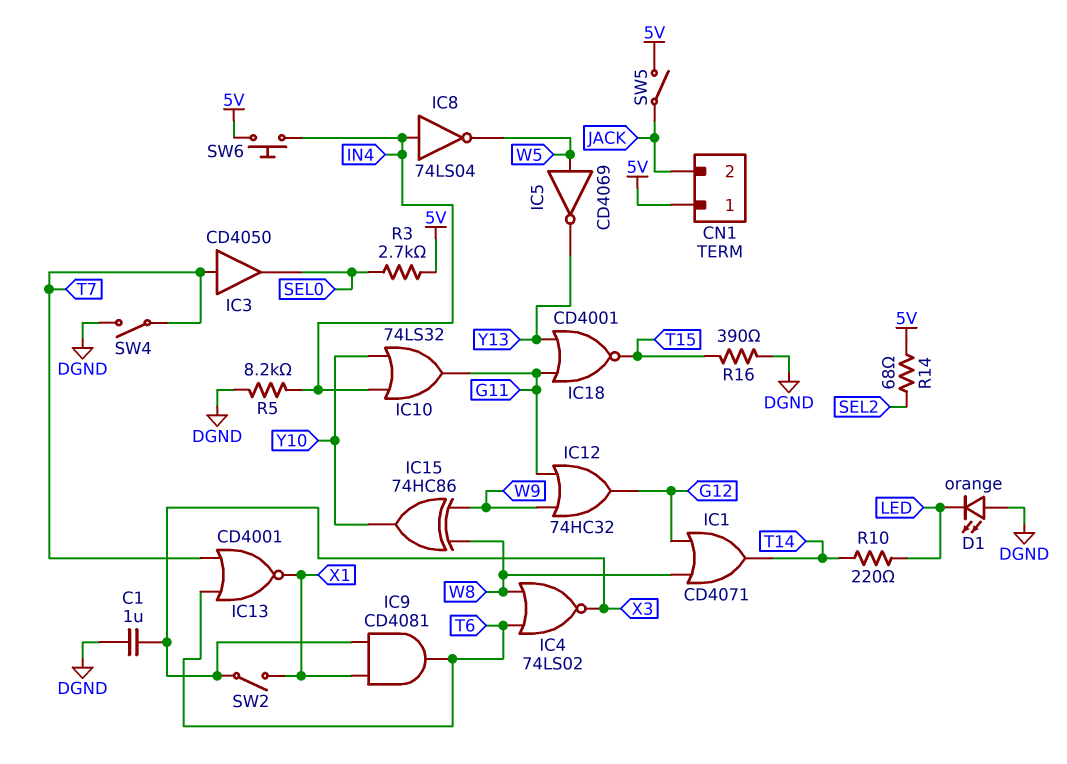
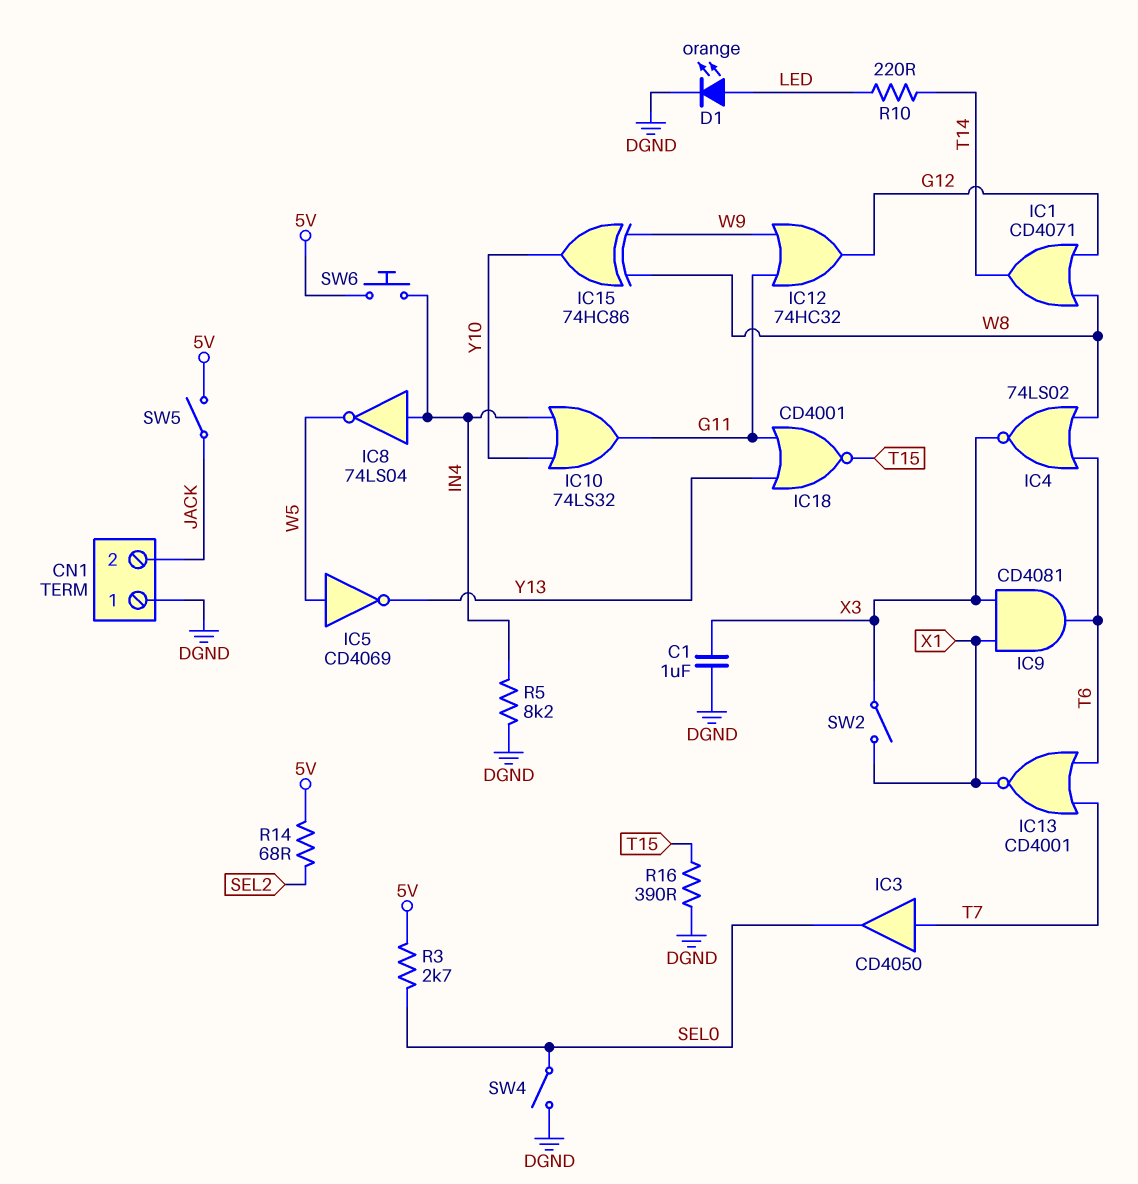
CN1 pin 1: 5V -> DGND
D1: LED orange (A DGND, K LED) -> LED orange (A LED, K DGND)
SW4: switch (DGND, T7) -> switch (DGND, SEL0)

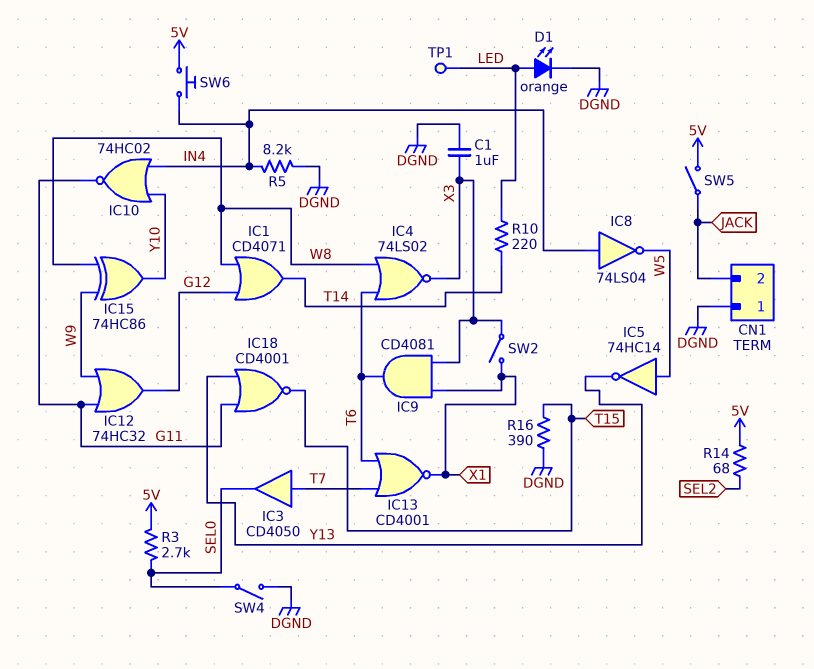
IC5: NOT CD4069 (in W5, out Y13) -> NOT 74HC14 (in W5, out Y13)
IC10: OR 74LS32 (in IN4, in Y10, out G11) -> NOR 74HC02 (in IN4, in Y10, out G11)
TP1: none -> test point (LED)

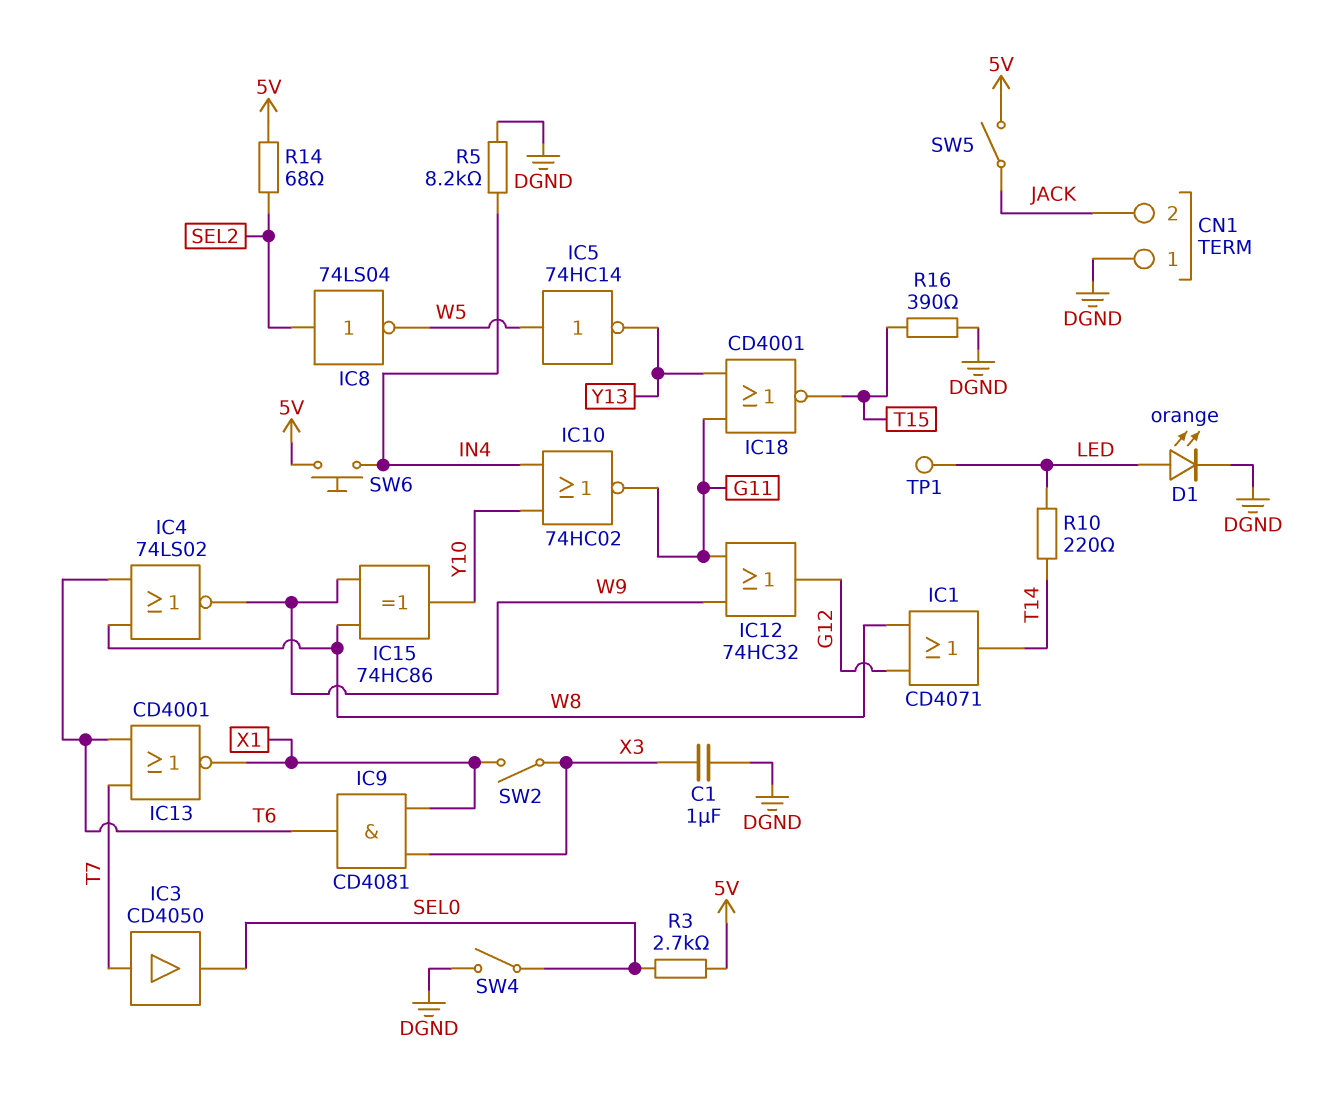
IC4: NOR 74LS02 (in T6, in W8, out X3) -> NOR 74LS02 (in T6, in W8, out W9)
IC8: NOT 74LS04 (in IN4, out W5) -> NOT 74LS04 (in SEL2, out W5)

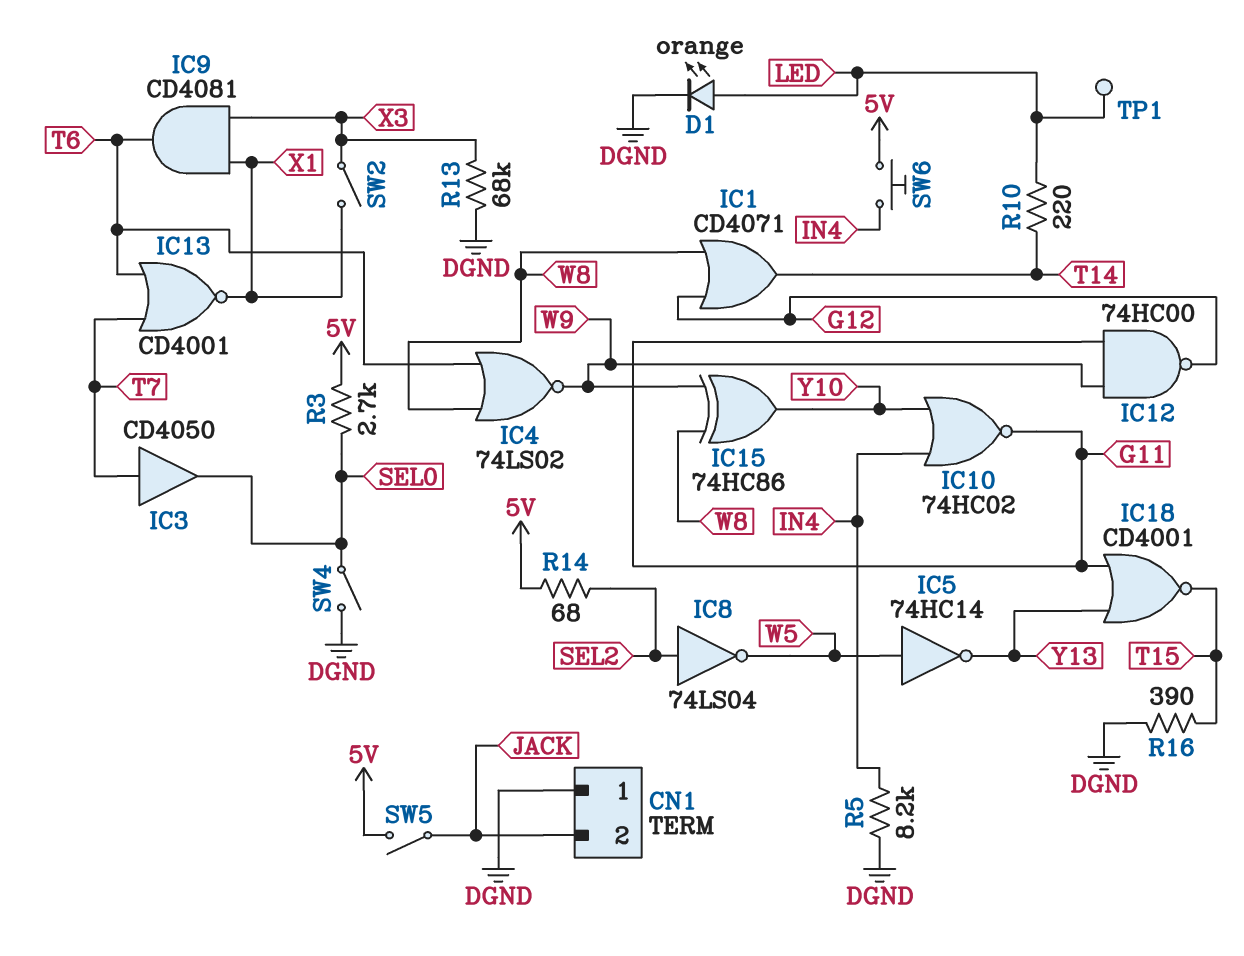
C1: 1uF (DGND, X3) -> none
IC12: OR 74HC32 (in G11, in W9, out G12) -> NAND 74HC00 (in G11, in W9, out G12)
R13: none -> 68k (DGND, X3)

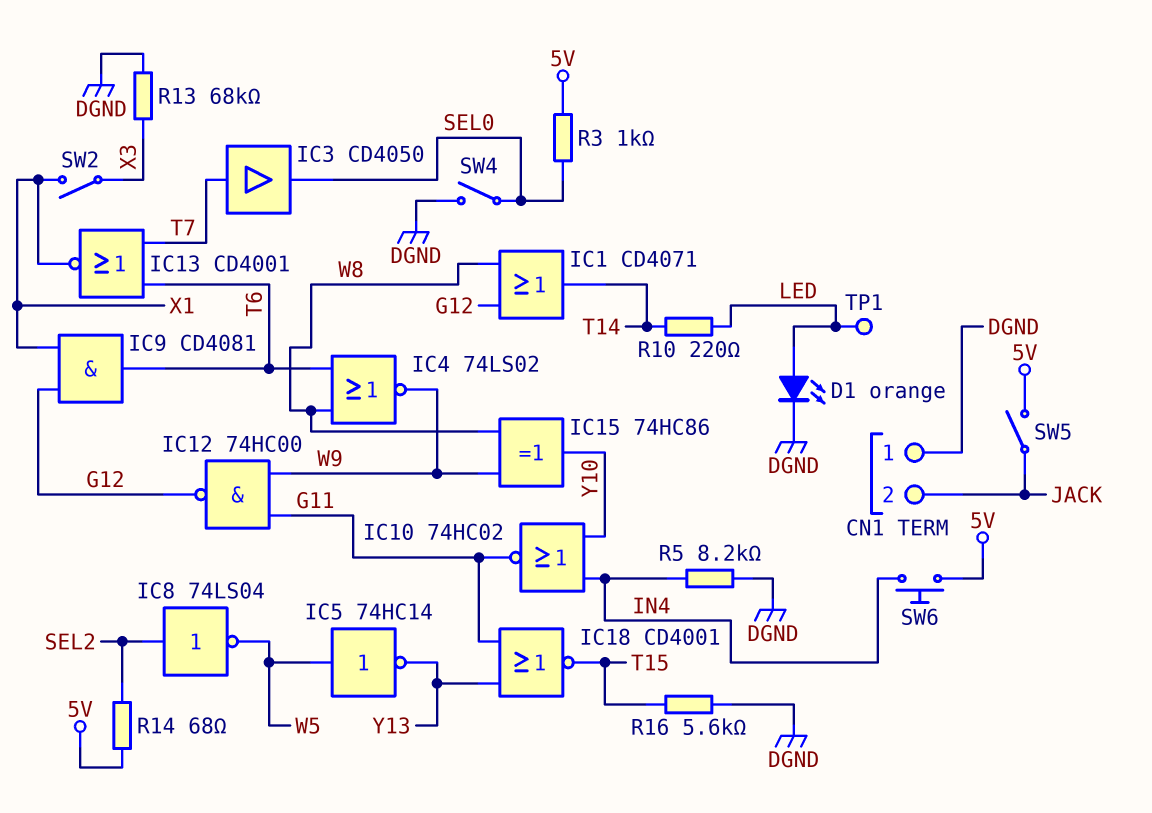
IC9: AND CD4081 (in X1, in X3, out T6) -> AND CD4081 (in G12, in X1, out T6)
R3: 2.7k (5V, SEL0) -> 1k (5V, SEL0)
R16: 390 (DGND, T15) -> 5.6k (DGND, T15)

